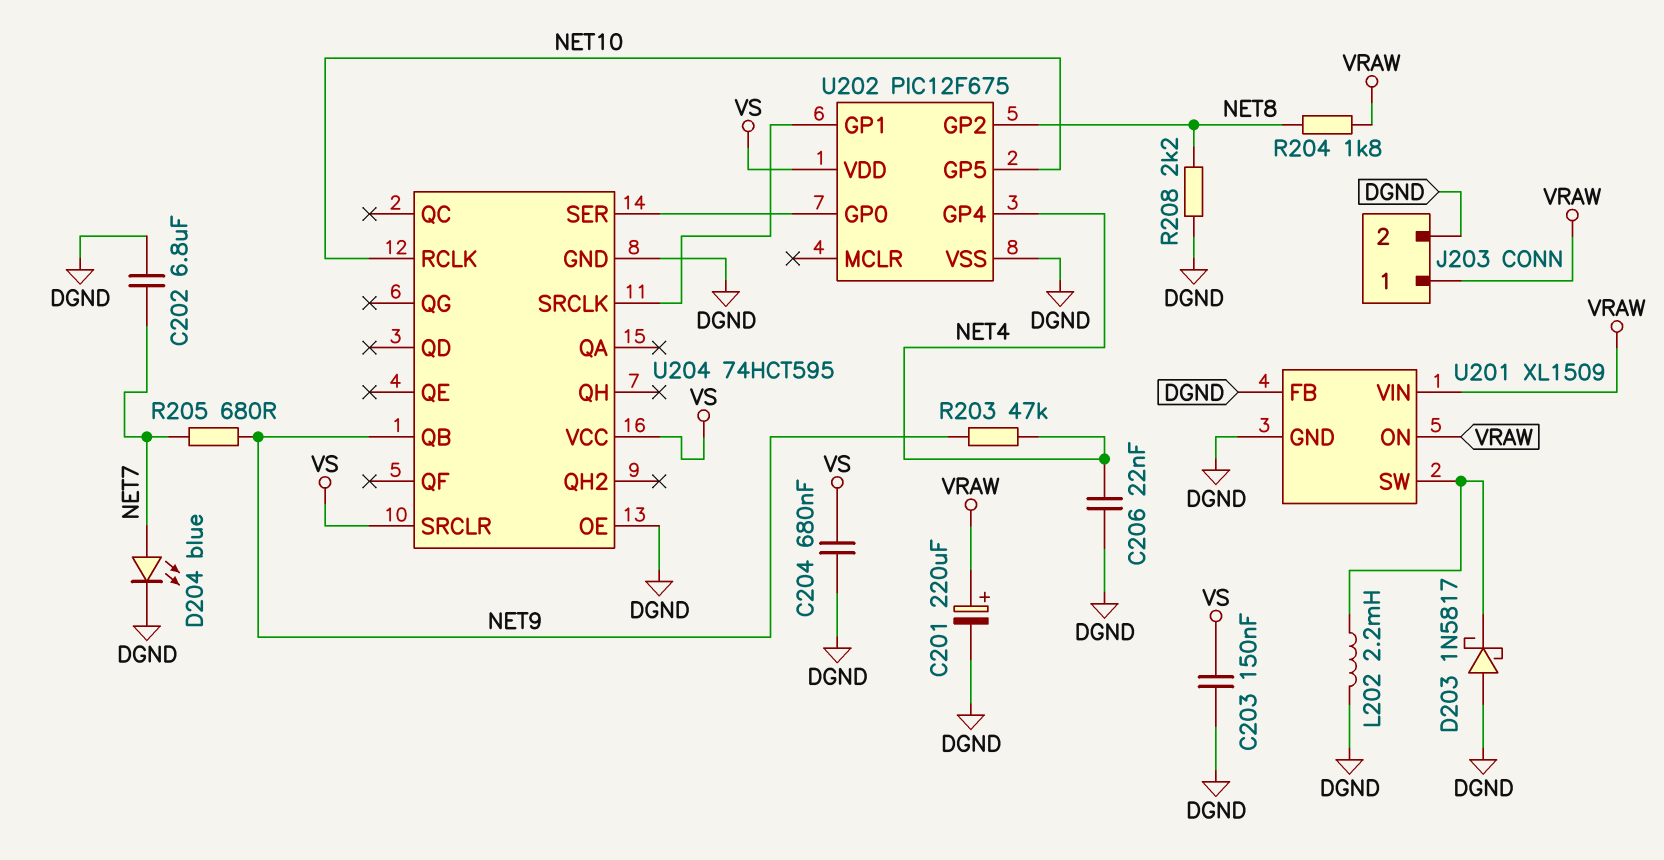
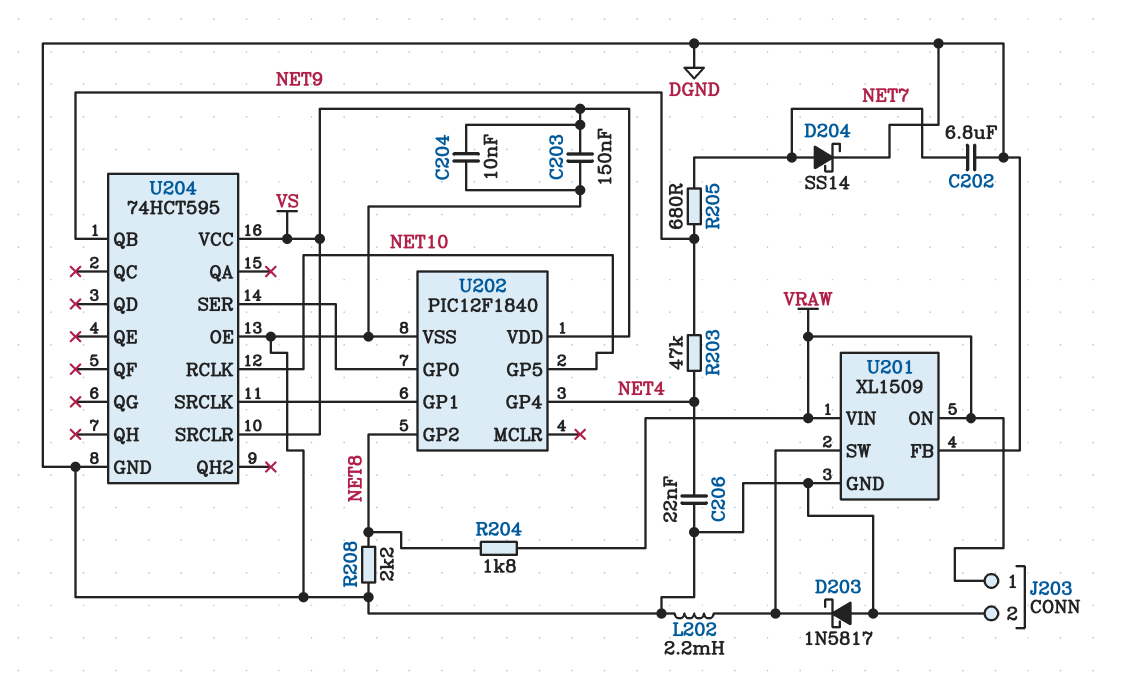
C201: 220uF (plus VRAW, minus DGND) -> none
C204: 680nF (DGND, VS) -> 10nF (DGND, VS)
D204: LED blue (A NET7, K DGND) -> schottky SS14 (A NET7, K DGND)
U202: PIC12F675 -> PIC12F1840

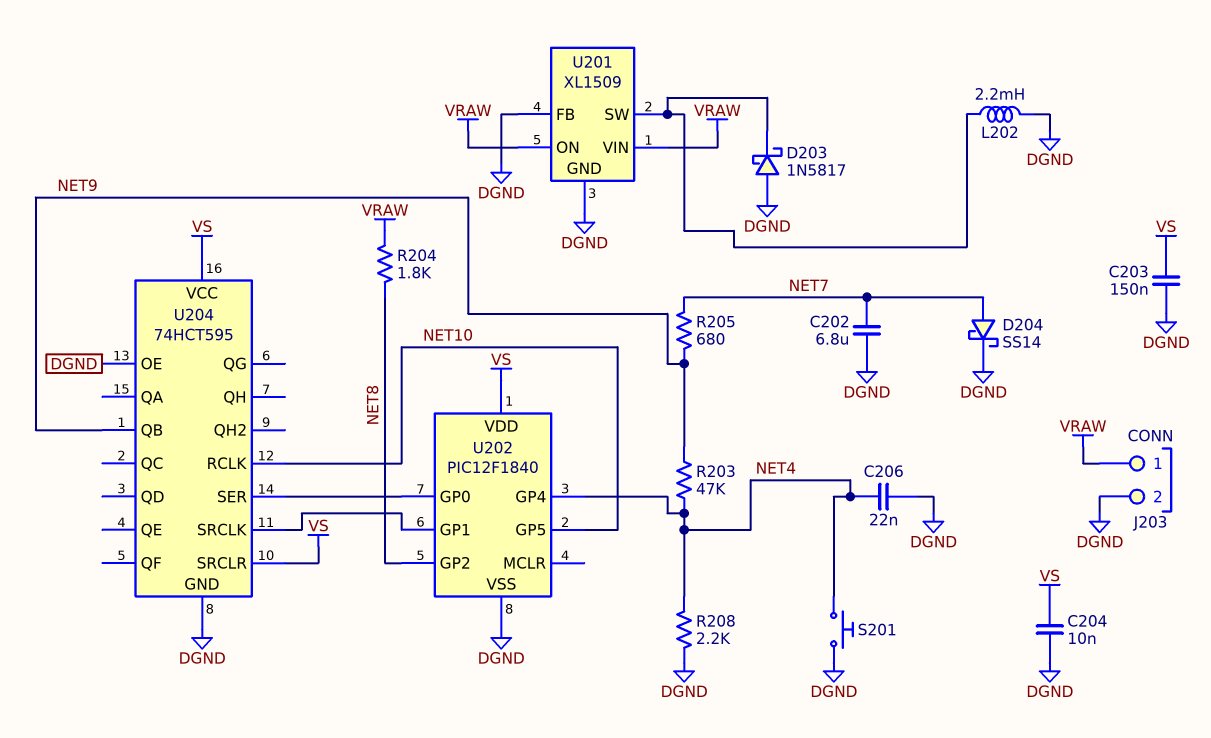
R208: 2.2k (DGND, NET8) -> 2.2k (DGND, NET4)
S201: none -> button (DGND, NET4)

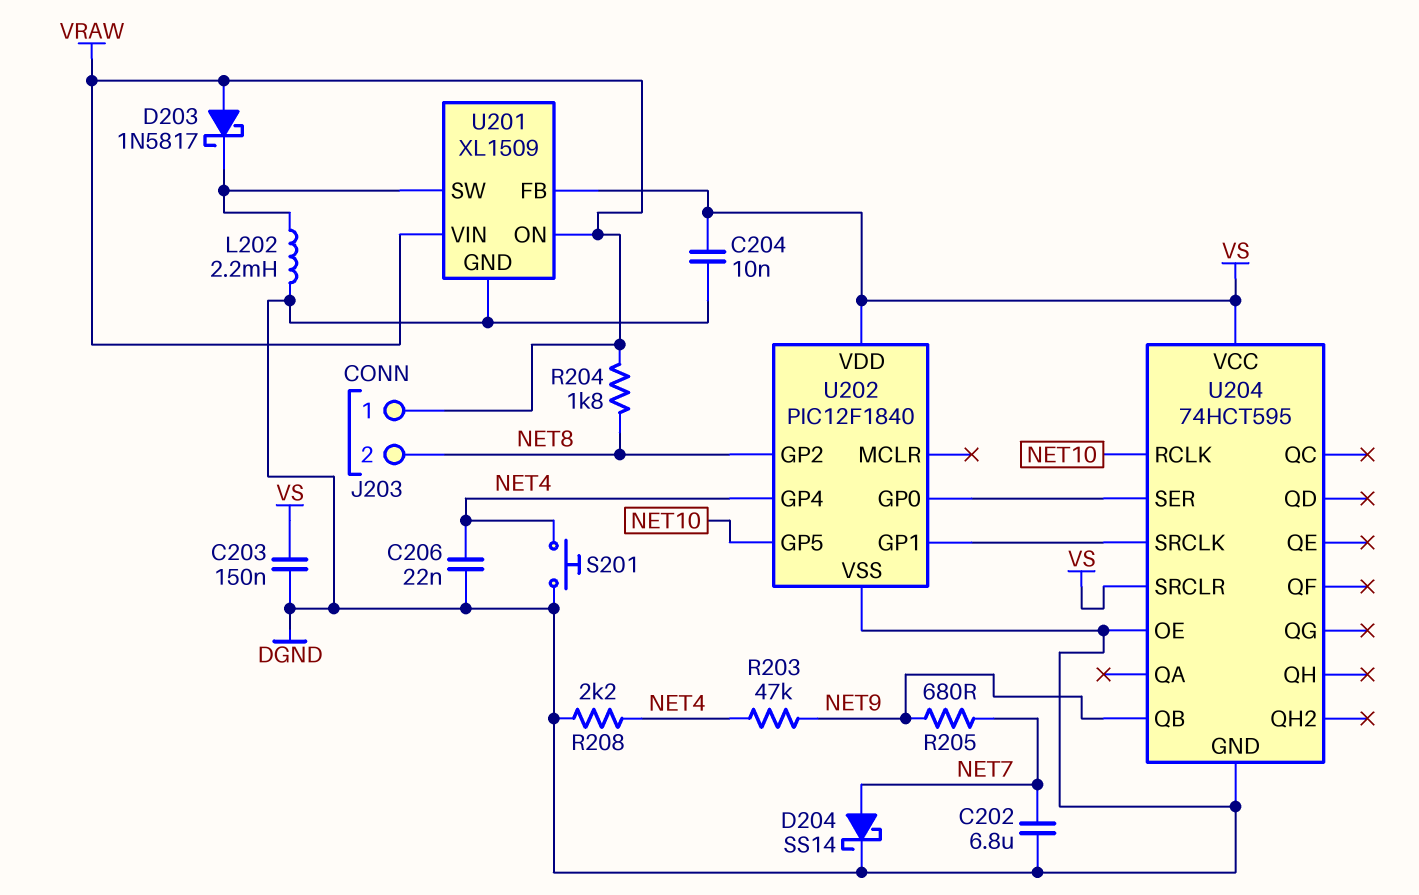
D203: schottky 1N5817 (A DGND, K U201/SW) -> schottky 1N5817 (A VRAW, K U201/SW)
J203 pin 2: DGND -> NET8
U201 pin FB: DGND -> VS

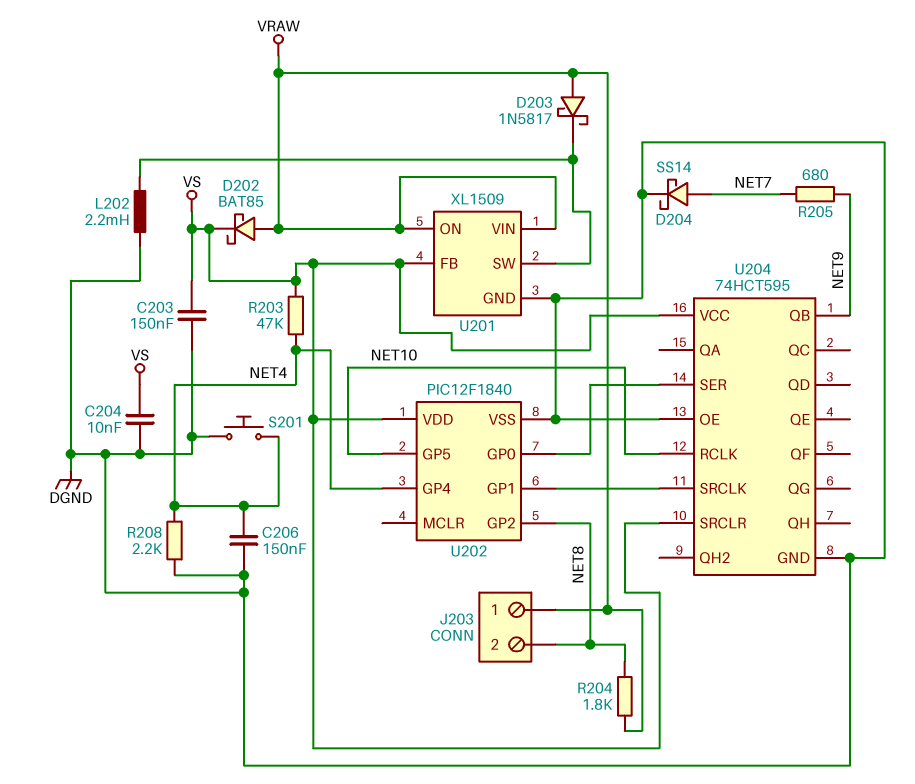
C202: 6.8uF (DGND, NET7) -> none
C206: 22nF (DGND, NET4) -> 150nF (DGND, NET4)
D202: none -> schottky BAT85 (A VRAW, K VS)
R203: 47k (NET4, NET9) -> 47k (NET4, VS)

